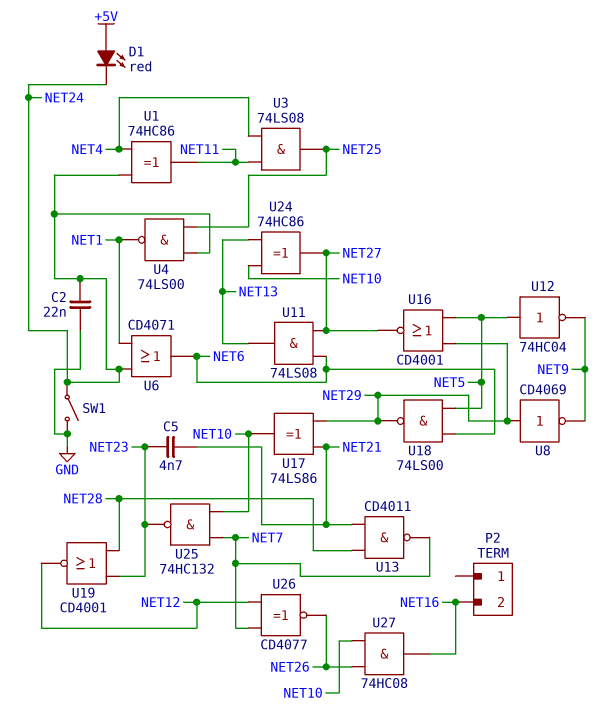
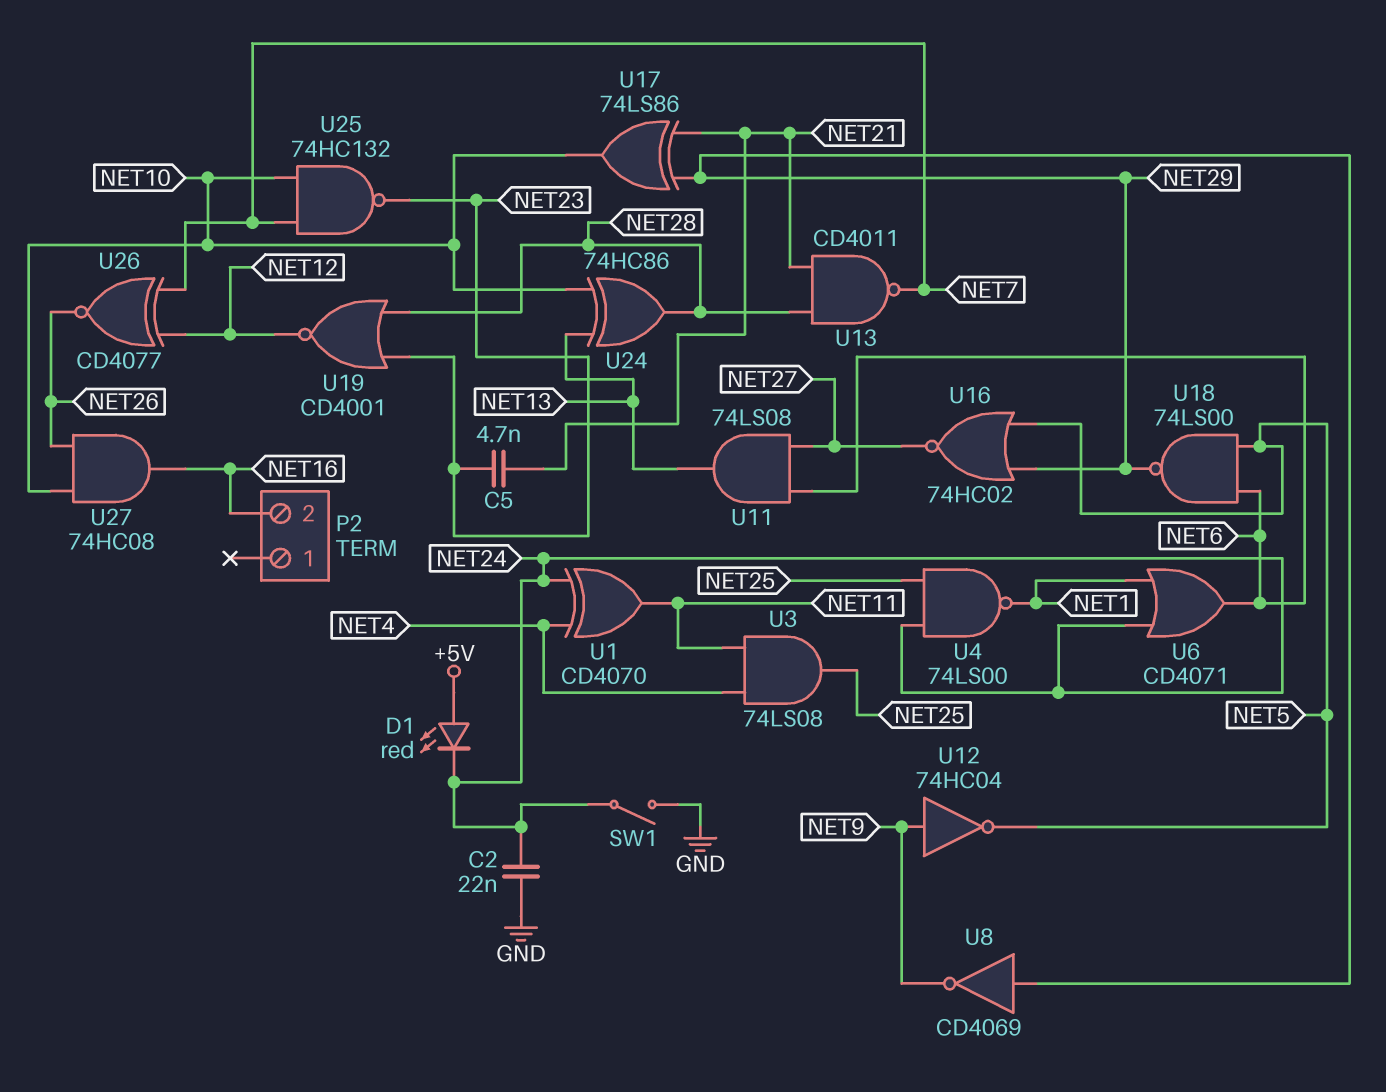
U1: XOR 74HC86 (in NET4, in NET24, out NET11) -> XOR CD4070 (in NET4, in NET24, out NET11)
U12: NOT 74HC04 (in NET5, out NET9) -> NOT 74HC04 (in NET9, out NET5)
U16: NOR CD4001 (in NET5, in NET29, out NET27) -> NOR 74HC02 (in NET5, in NET29, out NET27)
U24: XOR 74HC86 (in NET10, in NET13, out NET27) -> XOR 74HC86 (in NET10, in NET13, out NET28)

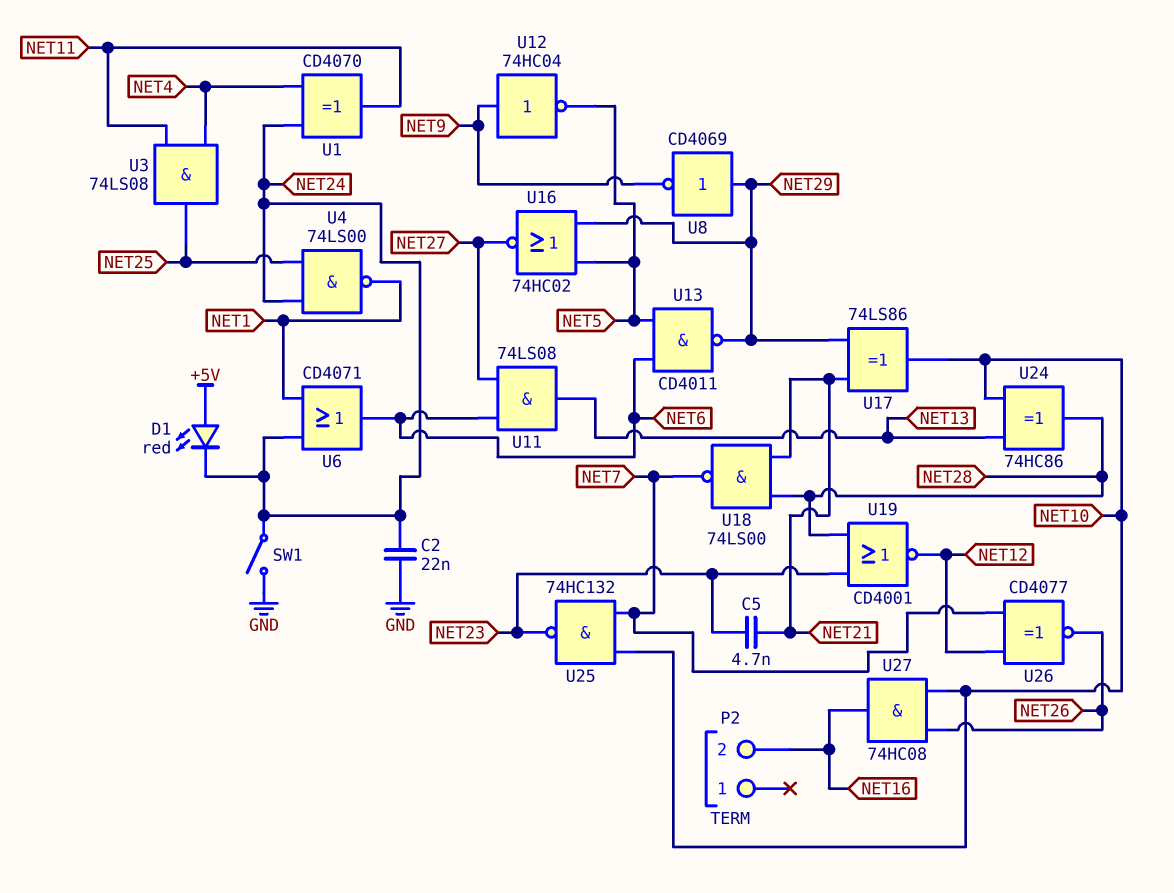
U13: NAND CD4011 (in NET21, in NET28, out NET7) -> NAND CD4011 (in NET5, in NET6, out NET29)
U18: NAND 74LS00 (in NET5, in NET6, out NET29) -> NAND 74LS00 (in NET21, in NET28, out NET7)

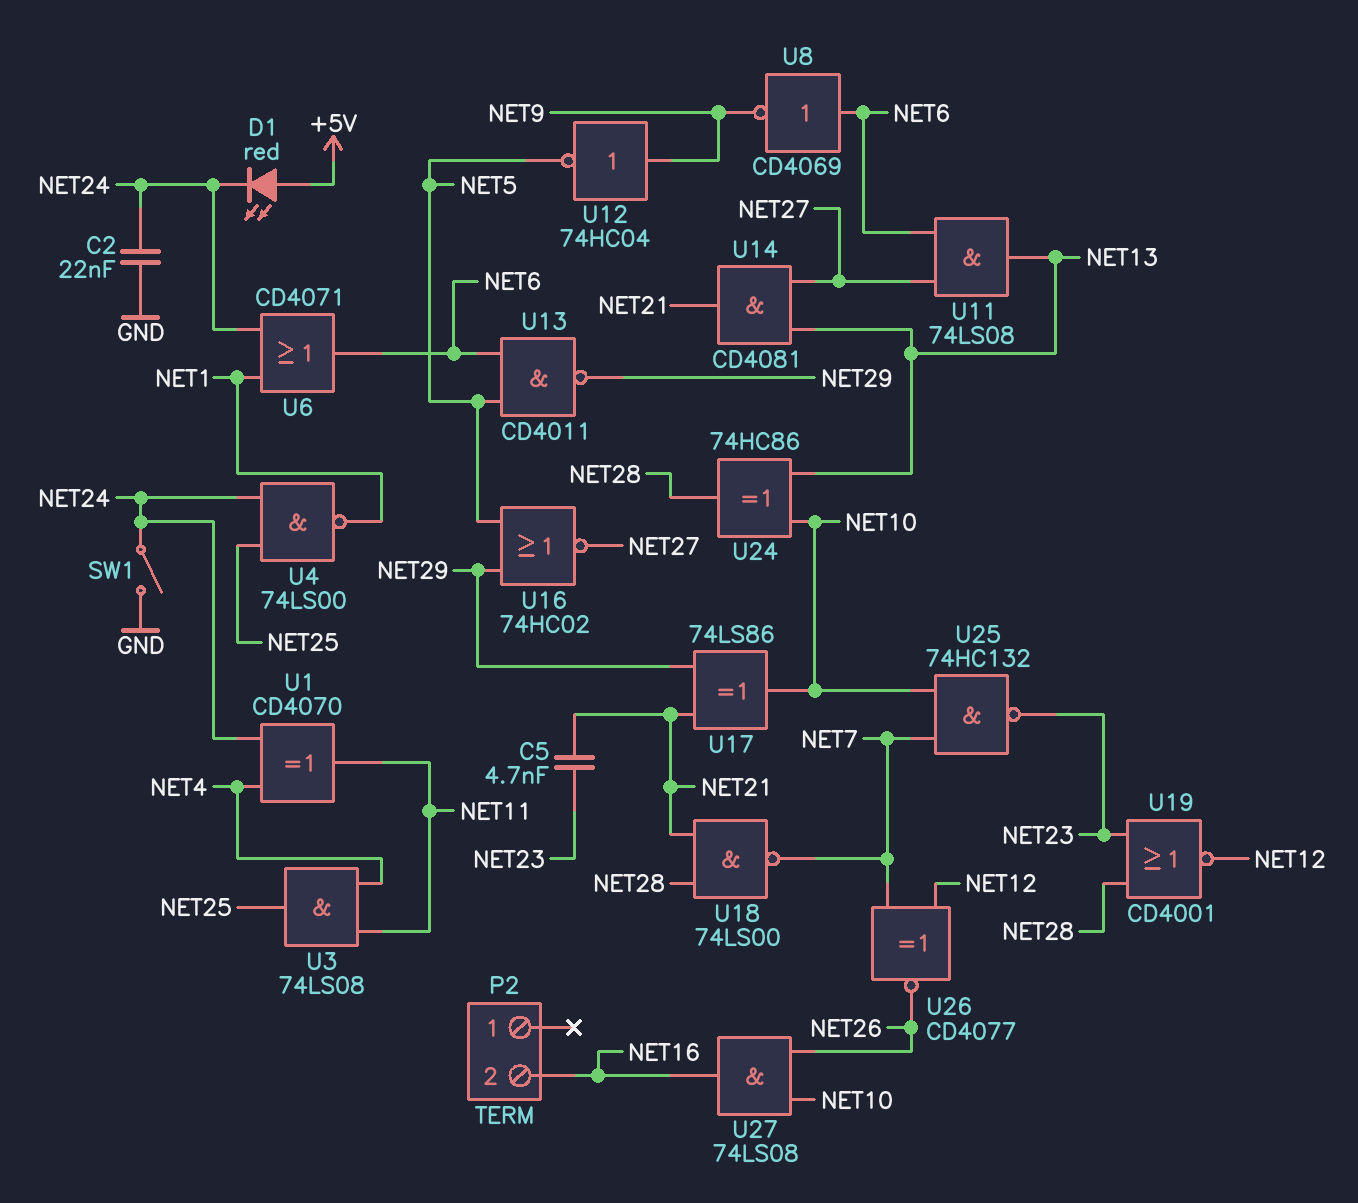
U8: NOT CD4069 (in NET29, out NET9) -> NOT CD4069 (in NET6, out NET9)
U14: none -> AND CD4081 (in NET13, in NET27, out NET21)
U27: AND 74HC08 (in NET10, in NET26, out NET16) -> AND 74LS08 (in NET10, in NET26, out NET16)

